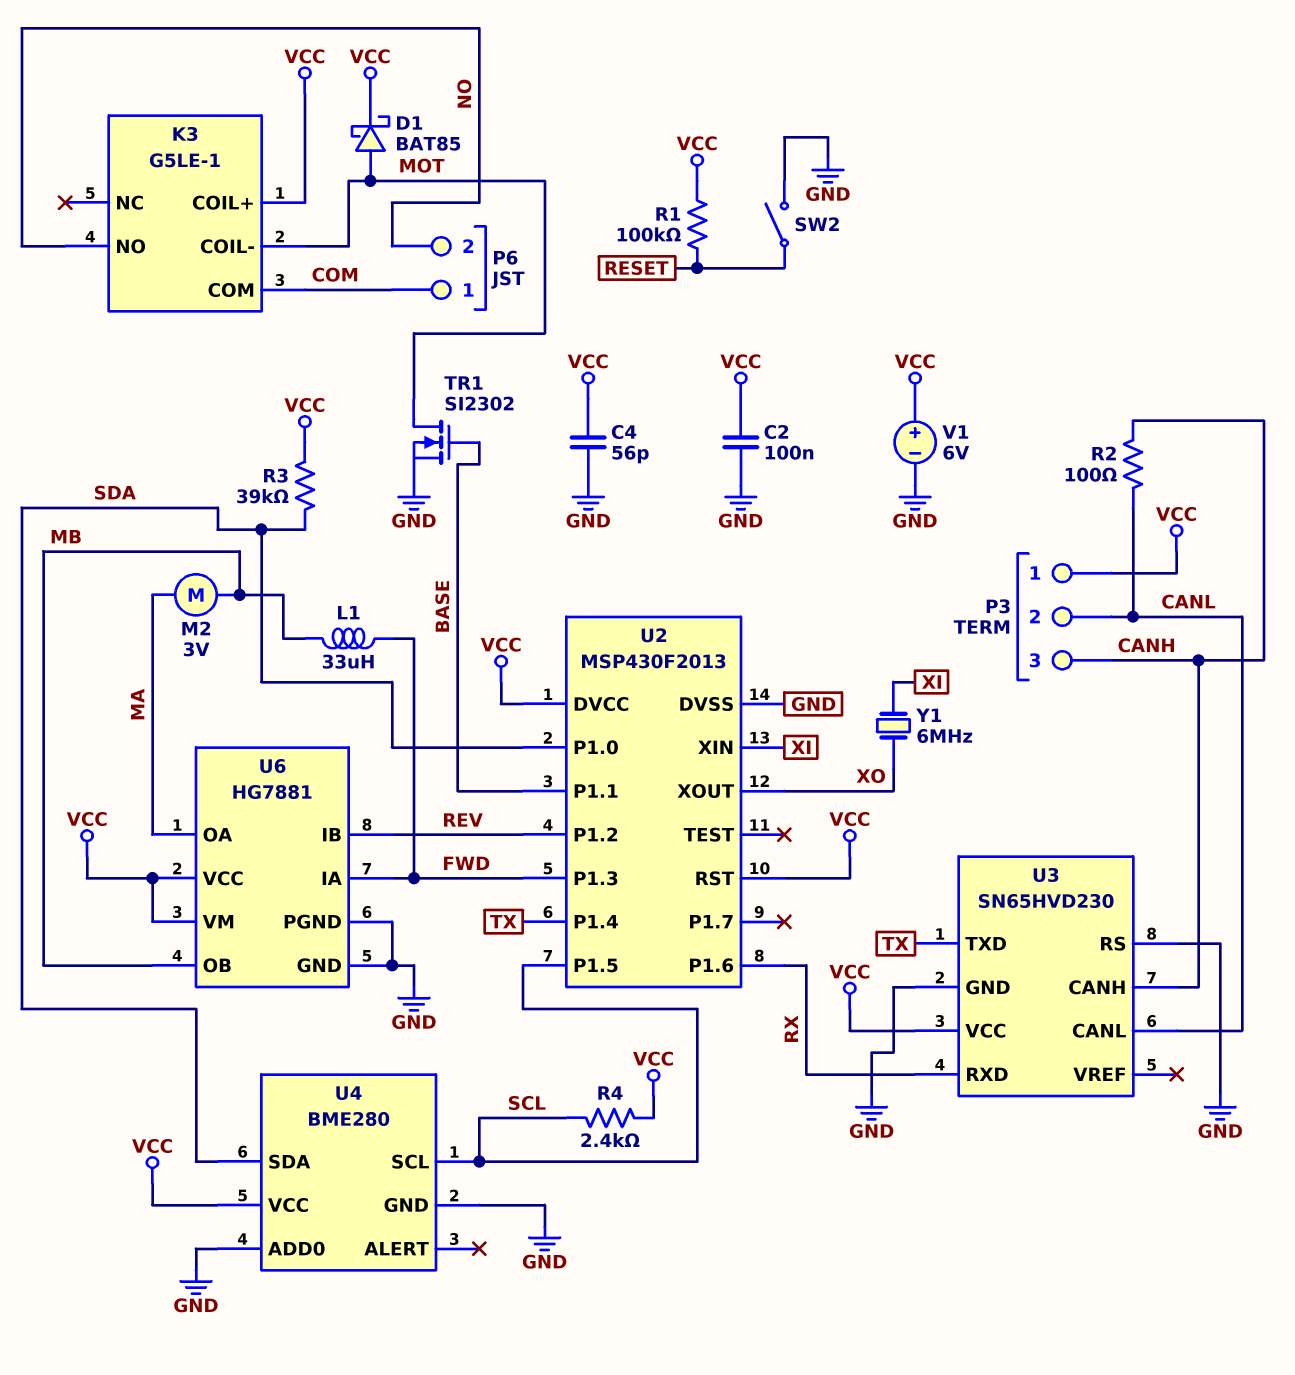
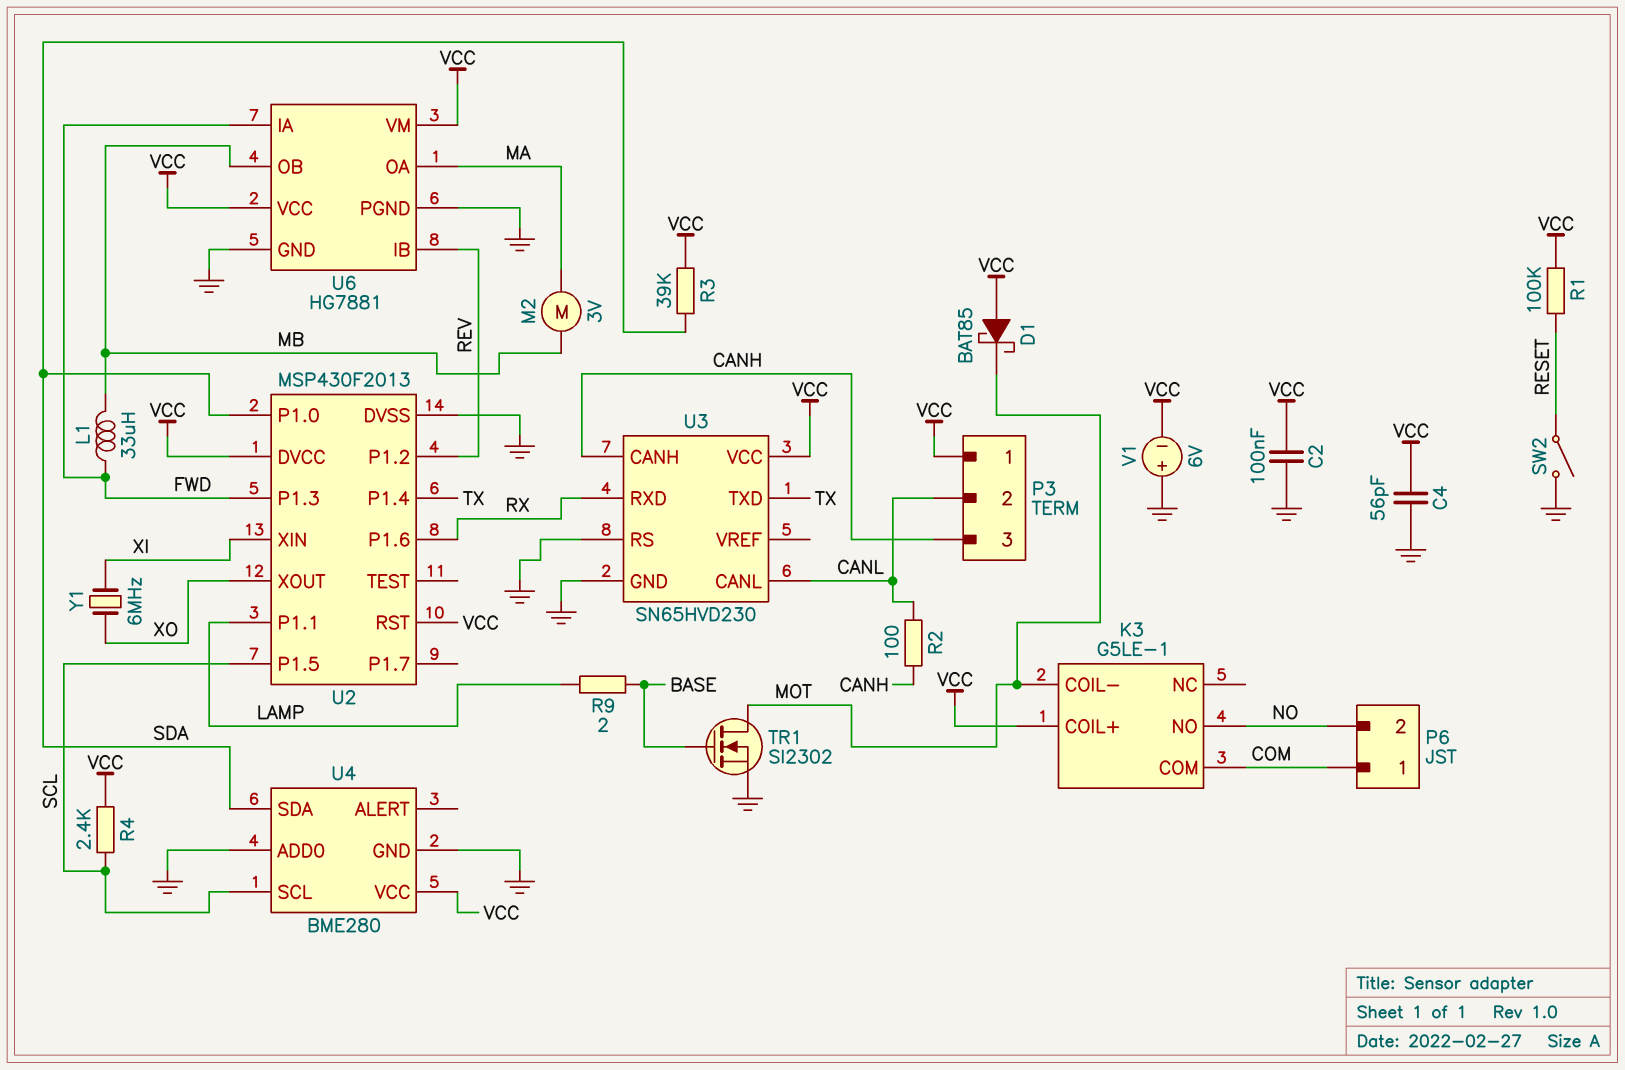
D1: schottky BAT85 (A MOT, K VCC) -> schottky BAT85 (A VCC, K MOT)
R9: none -> 2 (BASE, LAMP)
U2 pin P1.1: BASE -> LAMP
V1: 6V (plus VCC, minus GND) -> 6V (plus GND, minus VCC)

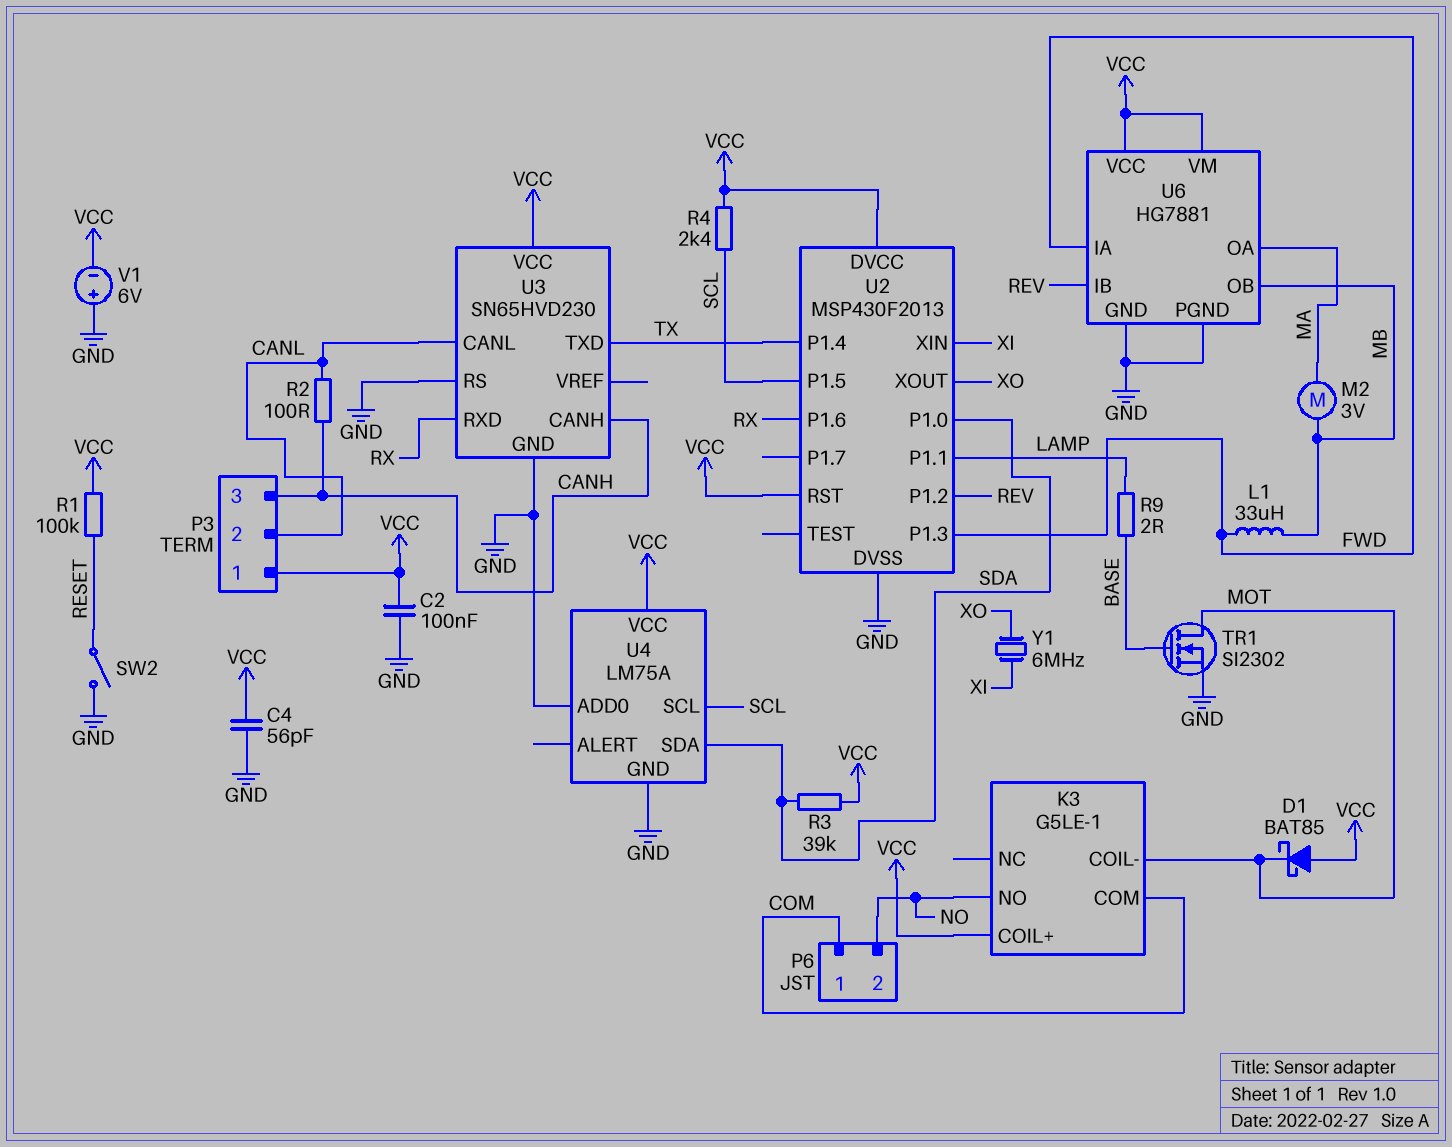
U4: BME280 -> LM75A

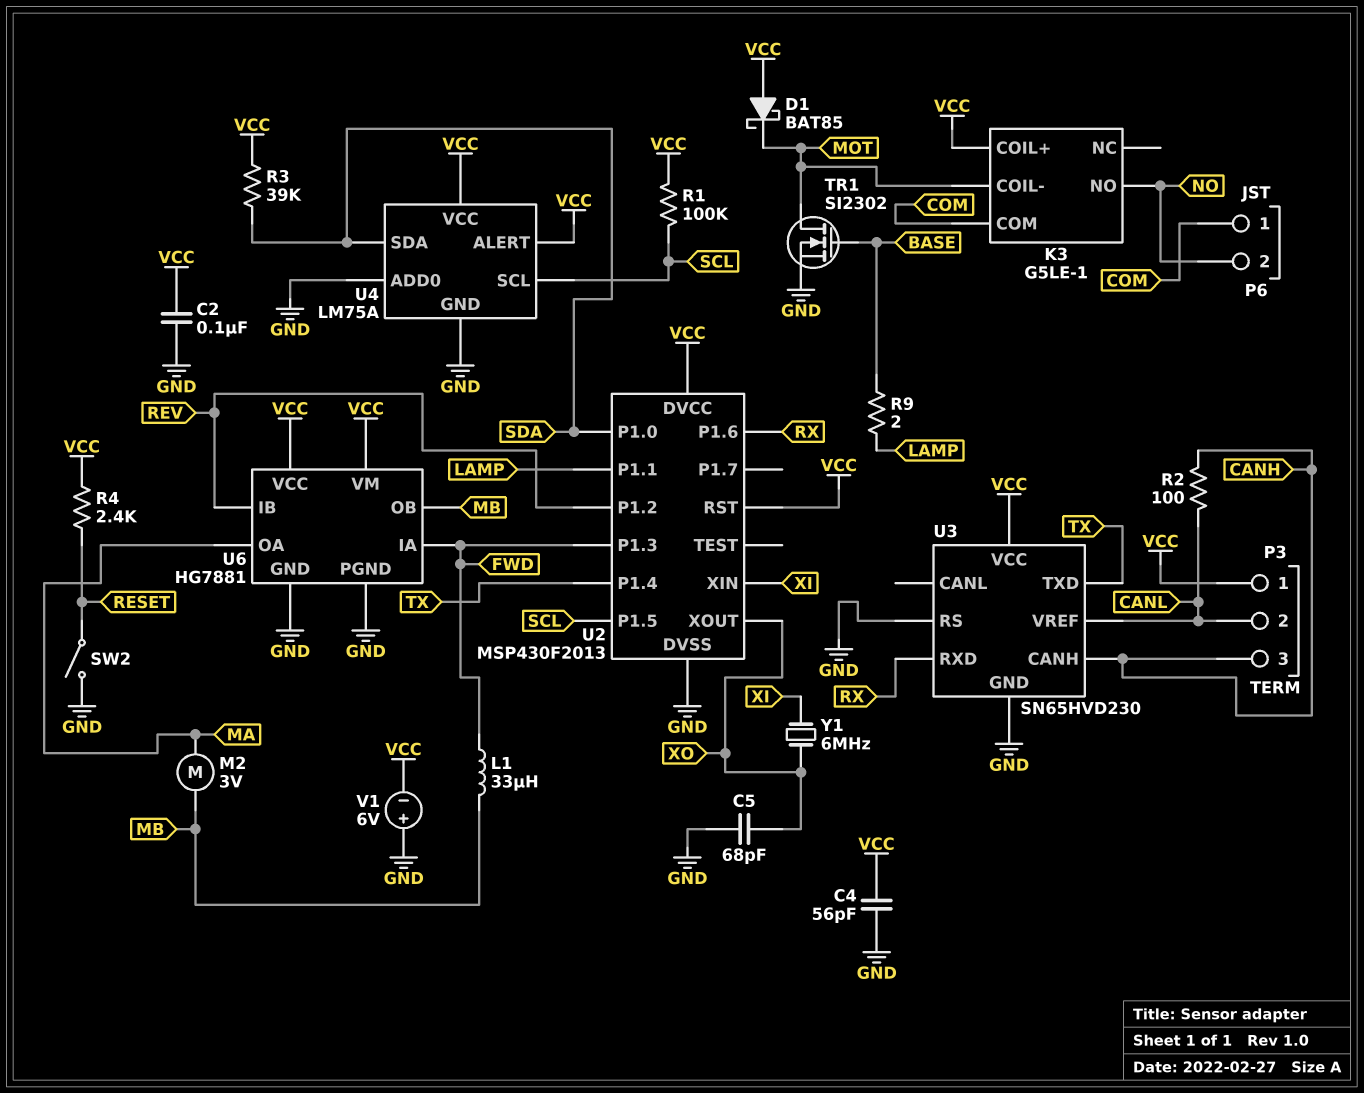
C5: none -> 68pF (GND, XO)
R1: 100k (RESET, VCC) -> 100k (SCL, VCC)
R4: 2.4k (SCL, VCC) -> 2.4k (RESET, VCC)
U3 pin CANL: CANL -> none
U3 pin VREF: none -> CANL
U4 pin ALERT: none -> VCC

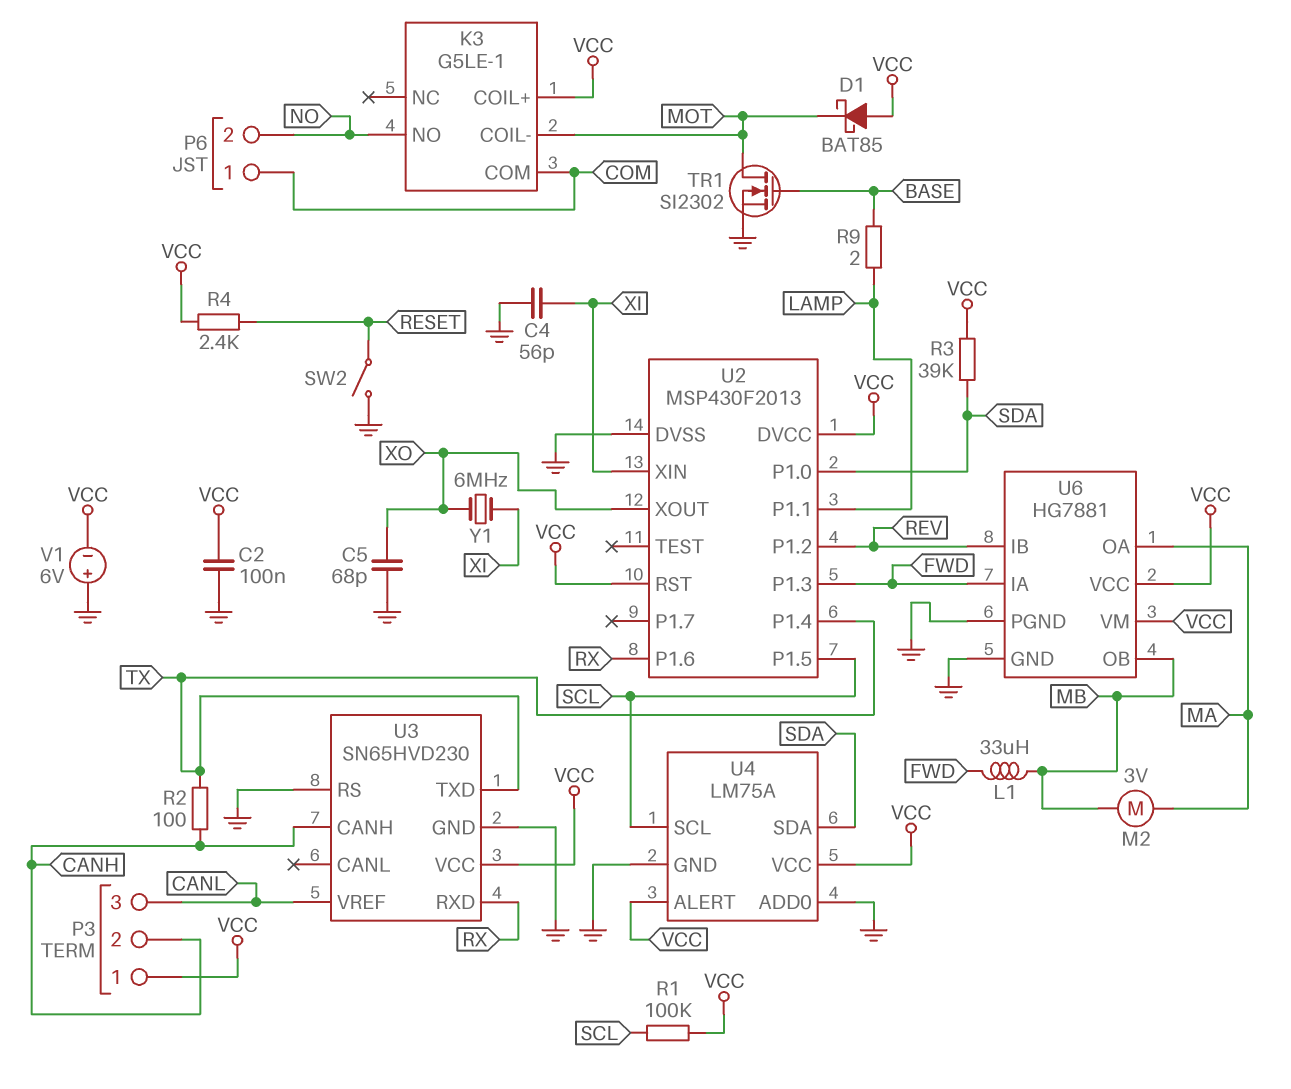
C4: 56pF (GND, VCC) -> 56pF (GND, XI)
P3 pin 2: CANL -> CANH
P3 pin 3: CANH -> CANL
R2: 100 (CANH, CANL) -> 100 (CANH, TX)

